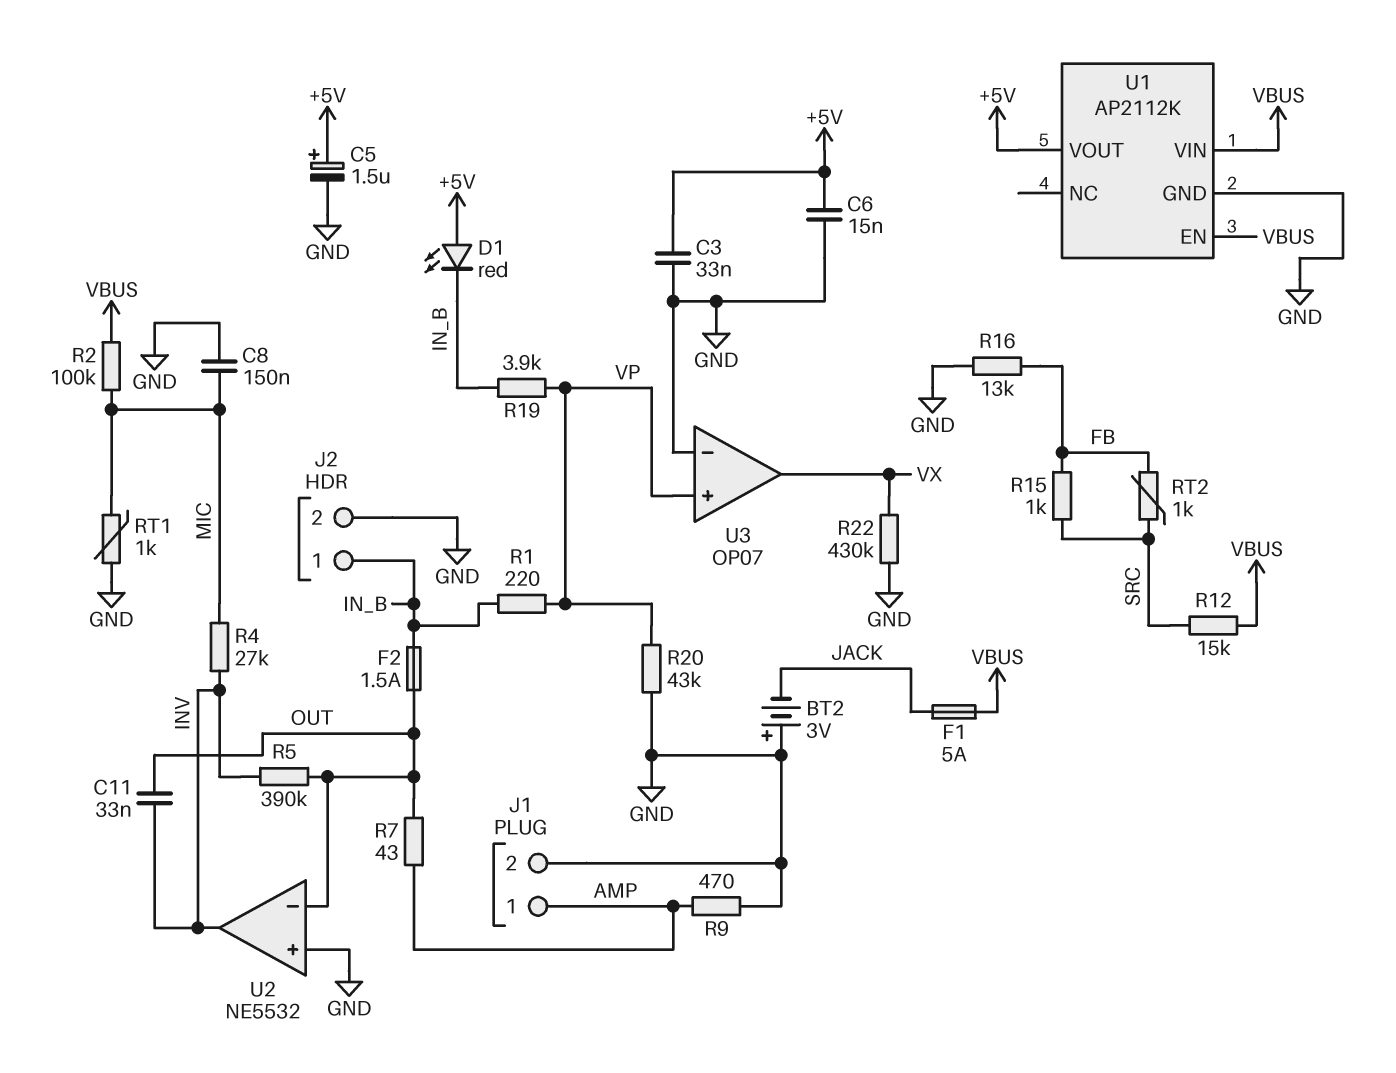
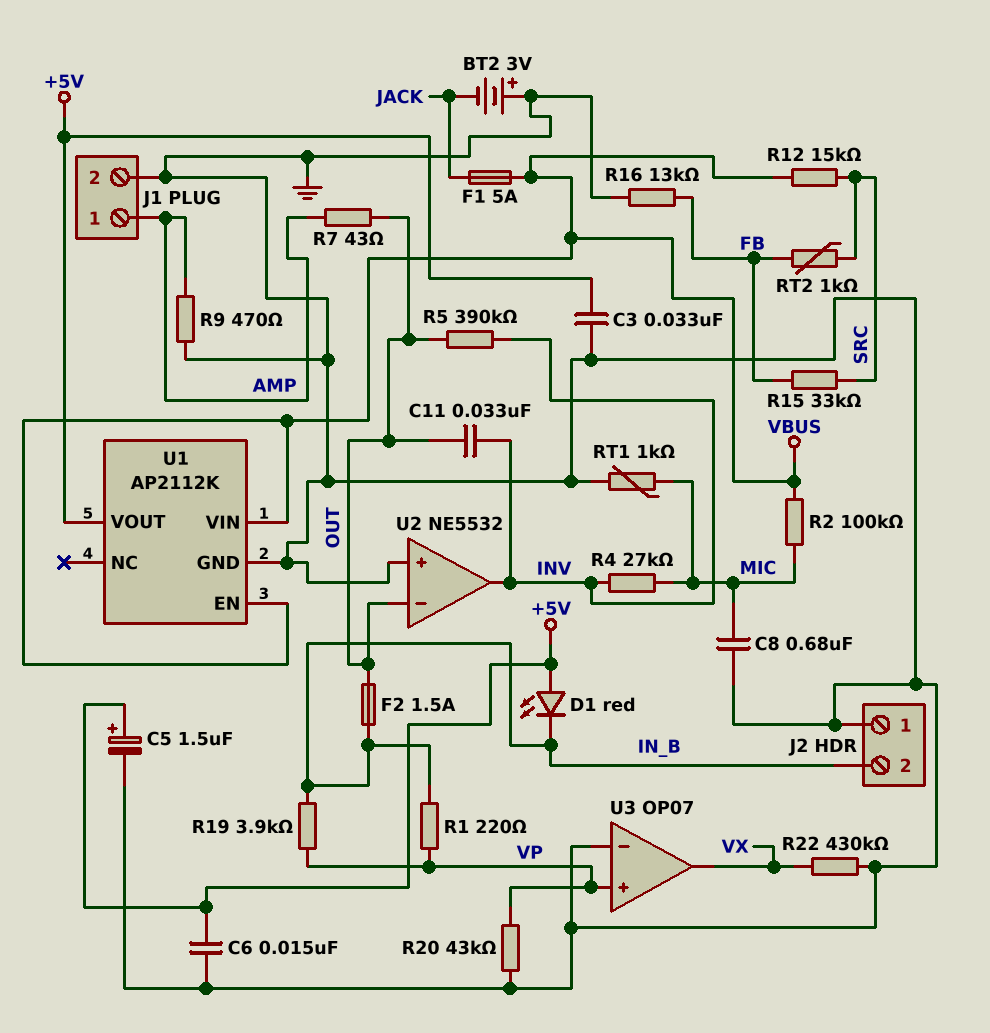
C8: 150nF (GND, MIC) -> 680nF (GND, MIC)
J2 pin 1: IN_B -> GND
J2 pin 2: GND -> IN_B
R15: 1k (FB, SRC) -> 33k (FB, SRC)

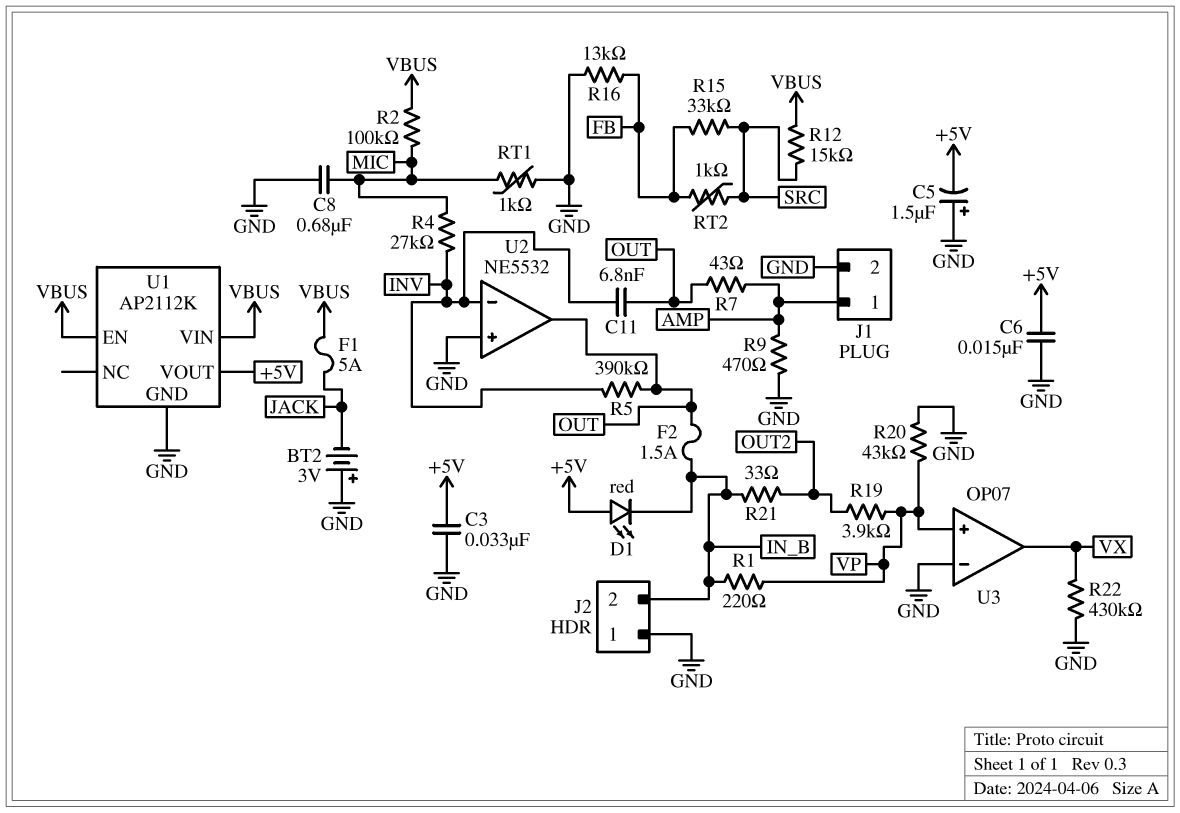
C5: 1.5uF (plus +5V, minus GND) -> 1.5uF (plus GND, minus +5V)
C11: 33nF (INV, OUT) -> 6.8nF (INV, OUT)
R19: 3.9k (IN_B, VP) -> 3.9k (OUT2, VP)
R21: none -> 33 (IN_B, OUT2)
U2 pin in-: OUT -> INV
U2 pin out: INV -> OUT

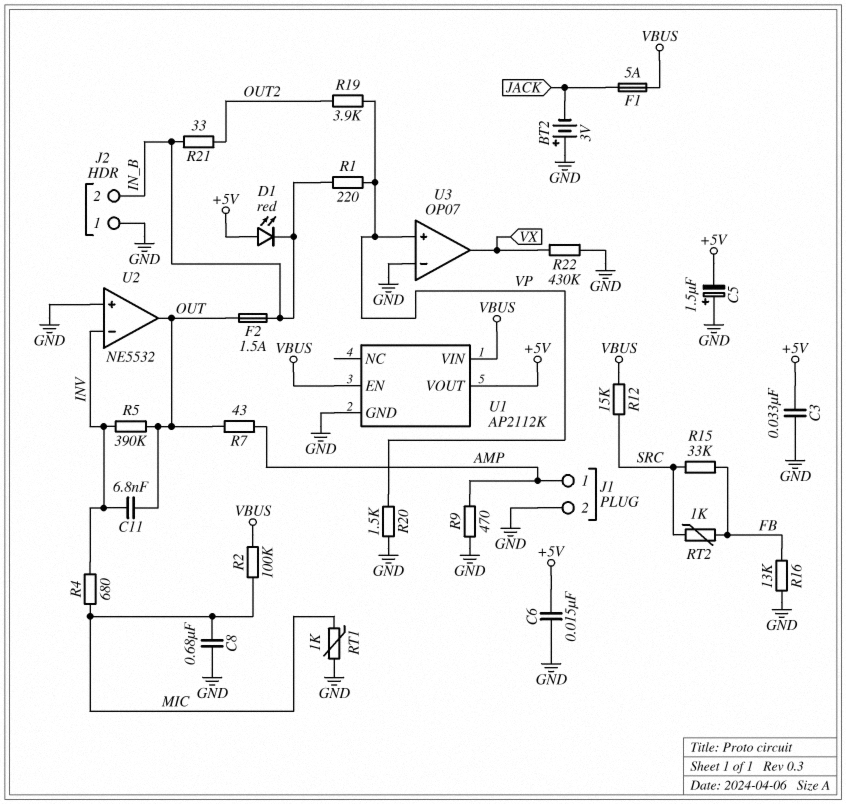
R4: 27k (INV, MIC) -> 680 (INV, MIC)
R20: 43k (GND, VP) -> 1.5k (GND, VP)

